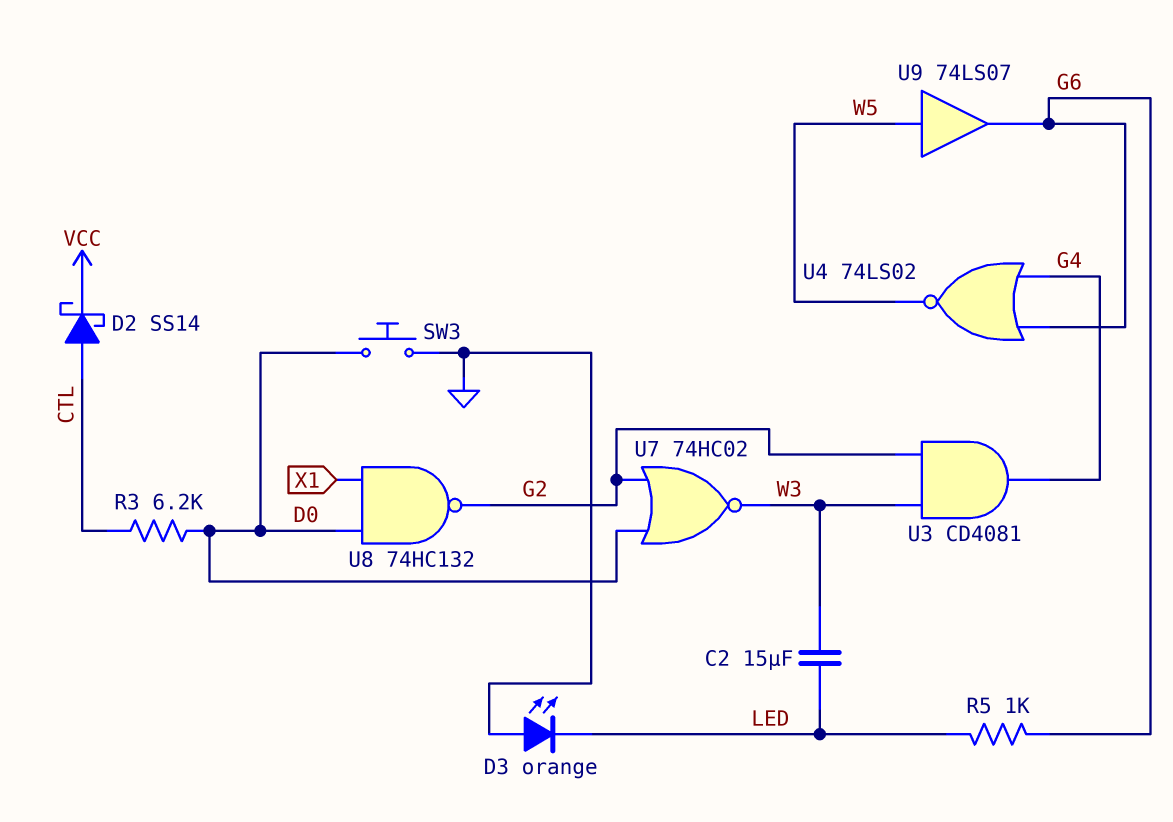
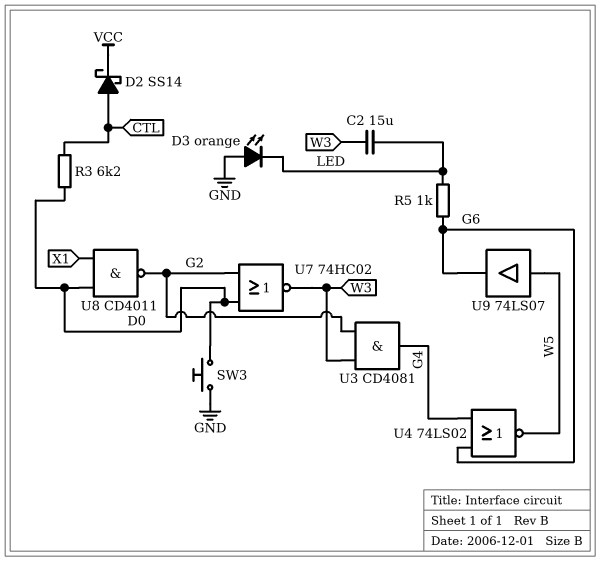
U8: NAND 74HC132 (in D0, in X1, out G2) -> NAND CD4011 (in D0, in X1, out G2)

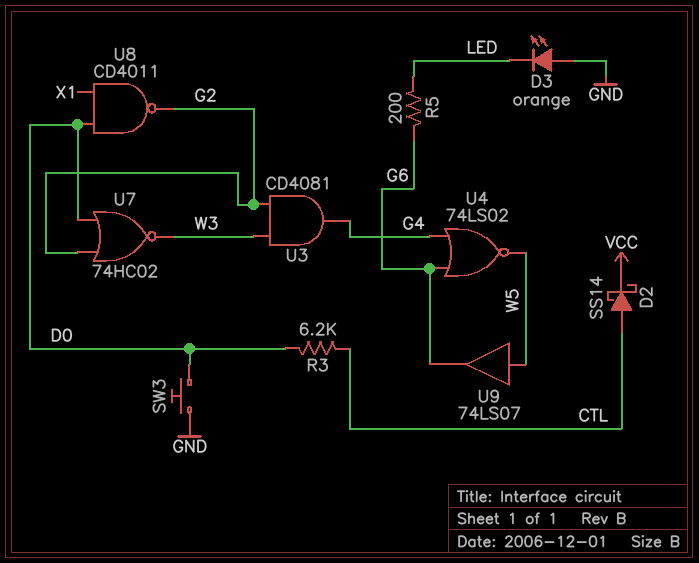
C2: 15uF (LED, W3) -> none
R5: 1k (G6, LED) -> 200 (G6, LED)

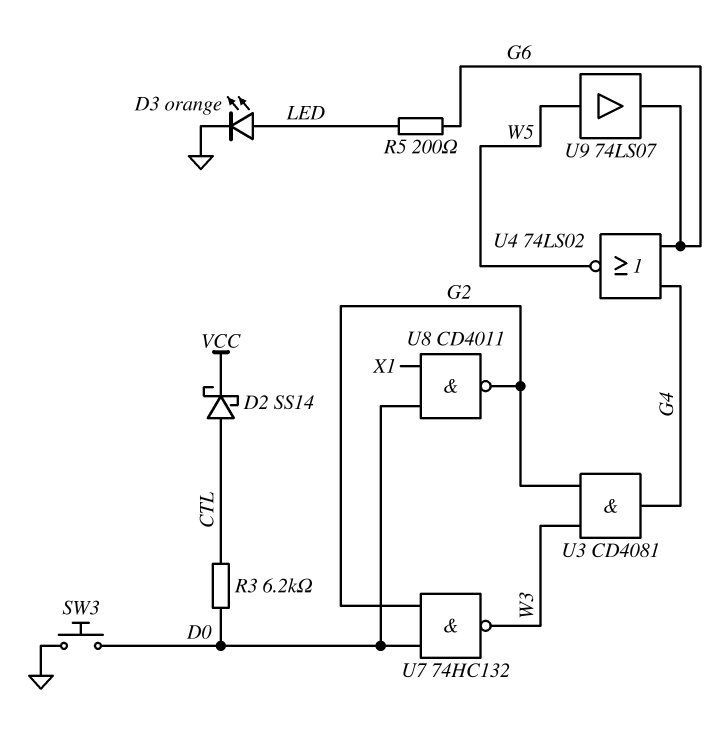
D3: LED orange (A GND, K LED) -> LED orange (A LED, K GND)
U7: NOR 74HC02 (in D0, in G2, out W3) -> NAND 74HC132 (in D0, in G2, out W3)

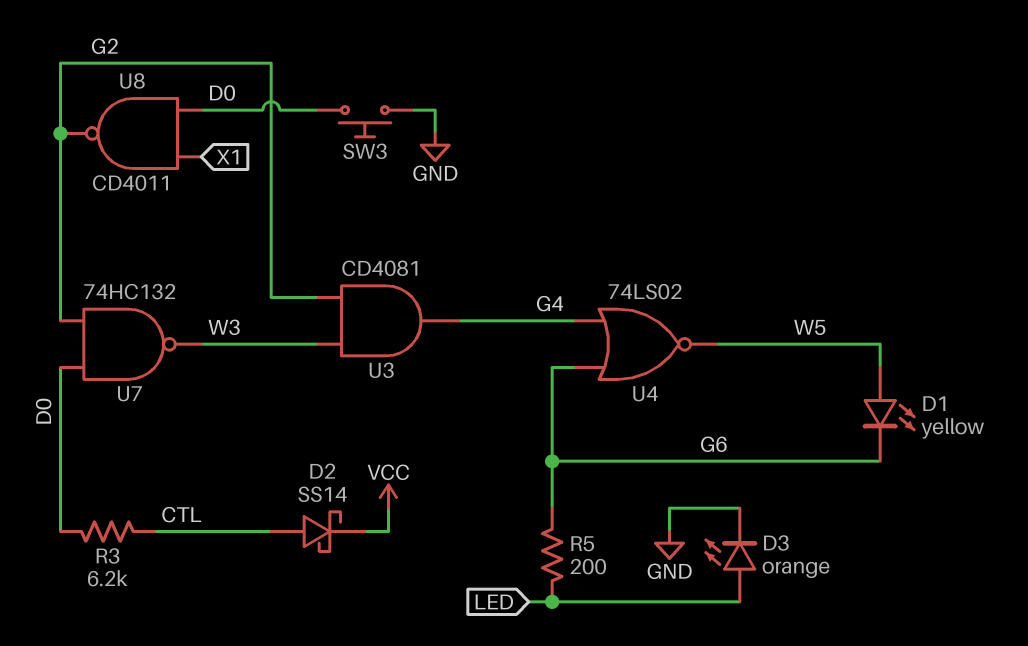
D1: none -> LED yellow (A W5, K G6)
U9: buffer 74LS07 (in W5, out G6) -> none

